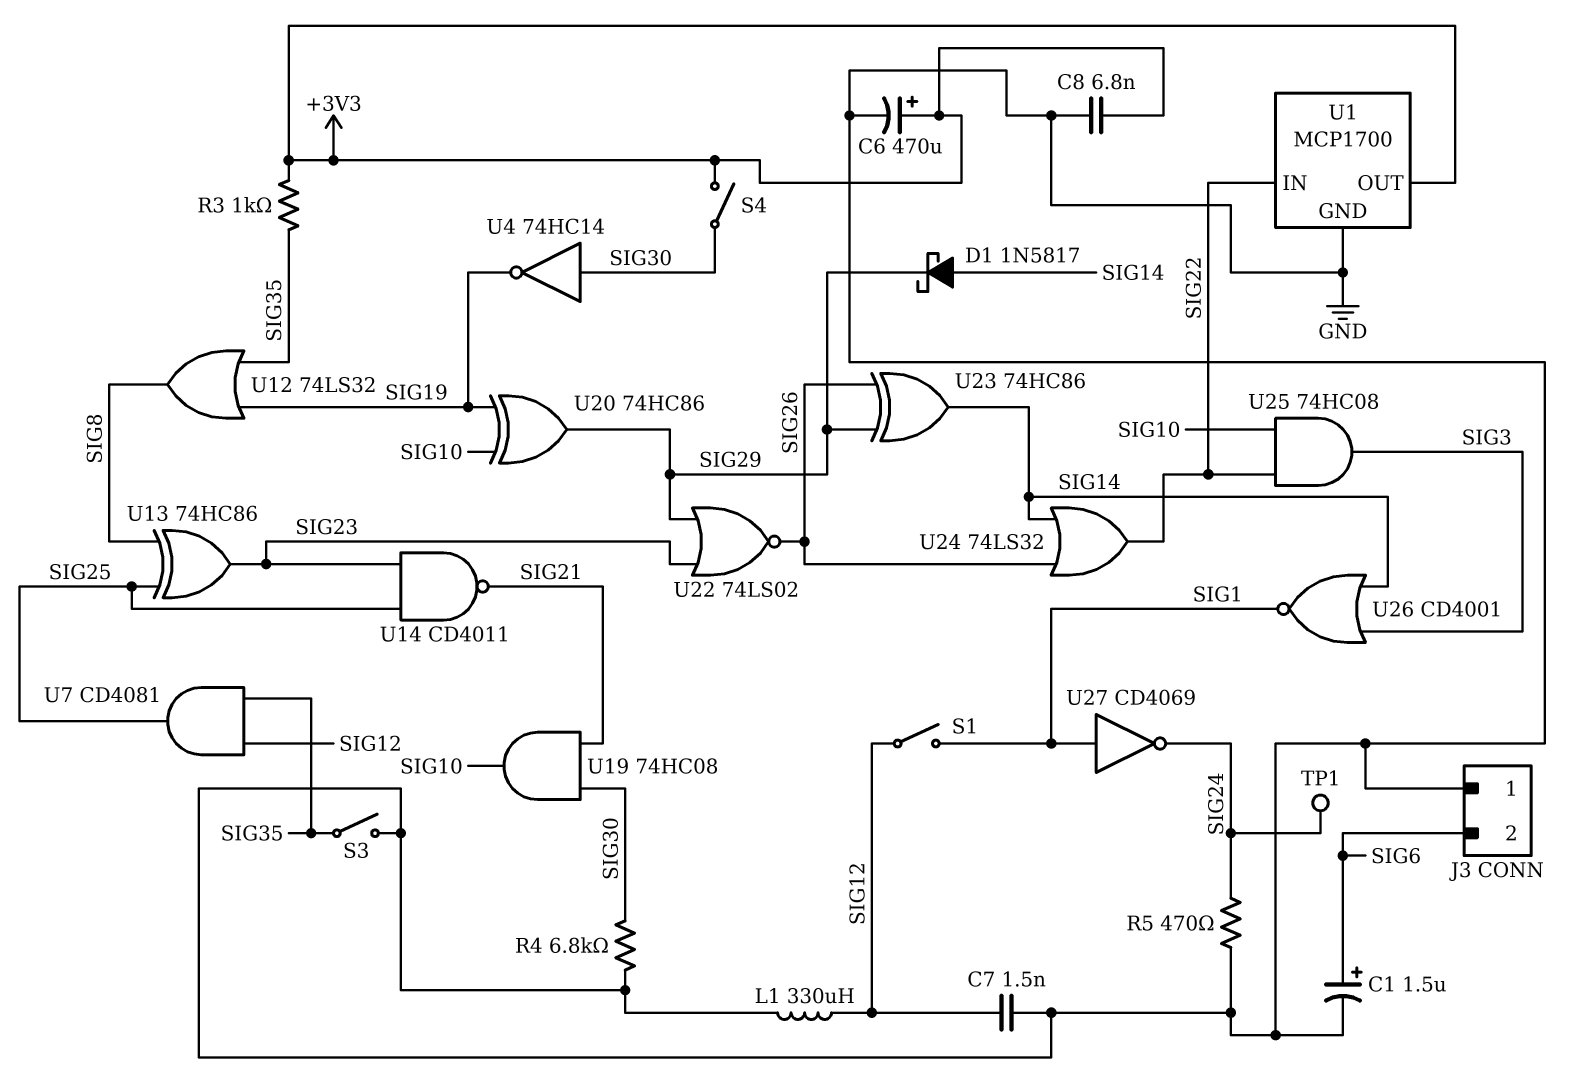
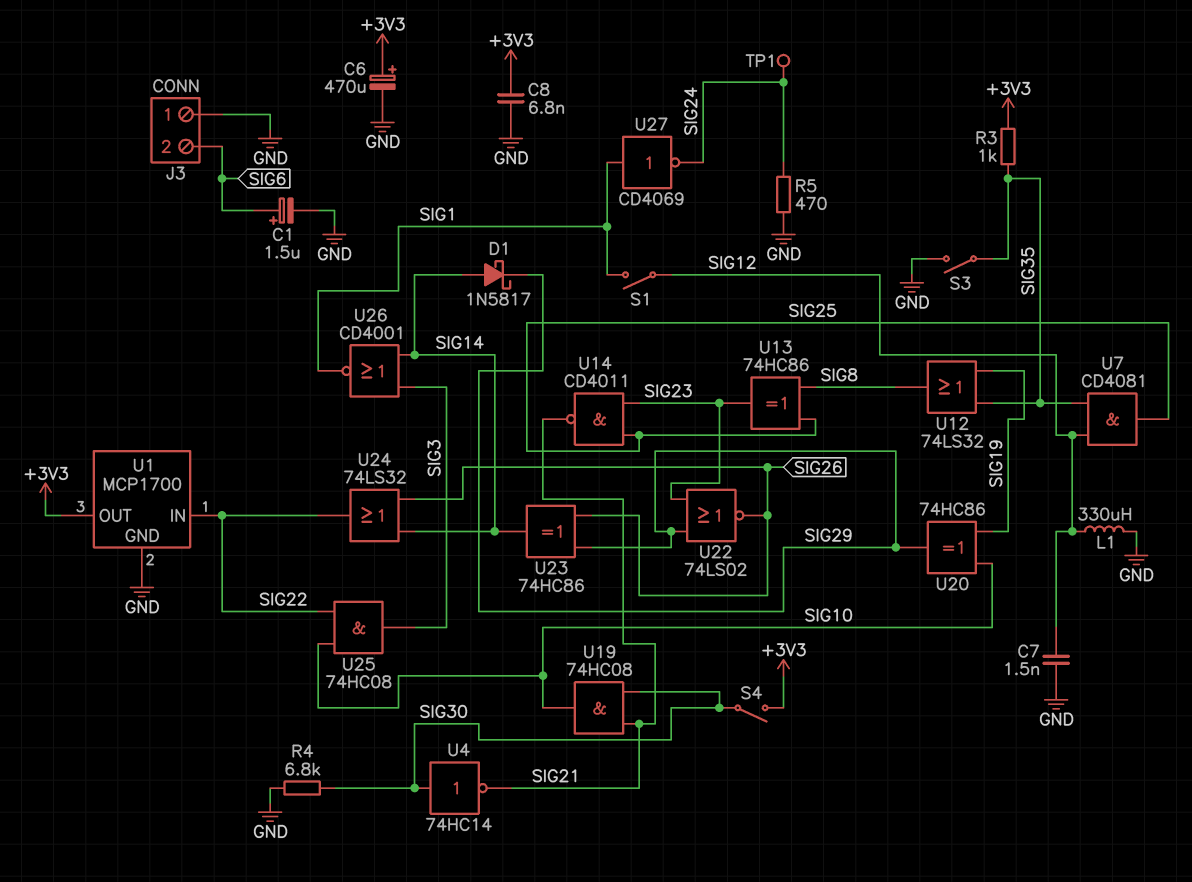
U4: NOT 74HC14 (in SIG30, out SIG19) -> NOT 74HC14 (in SIG30, out SIG21)

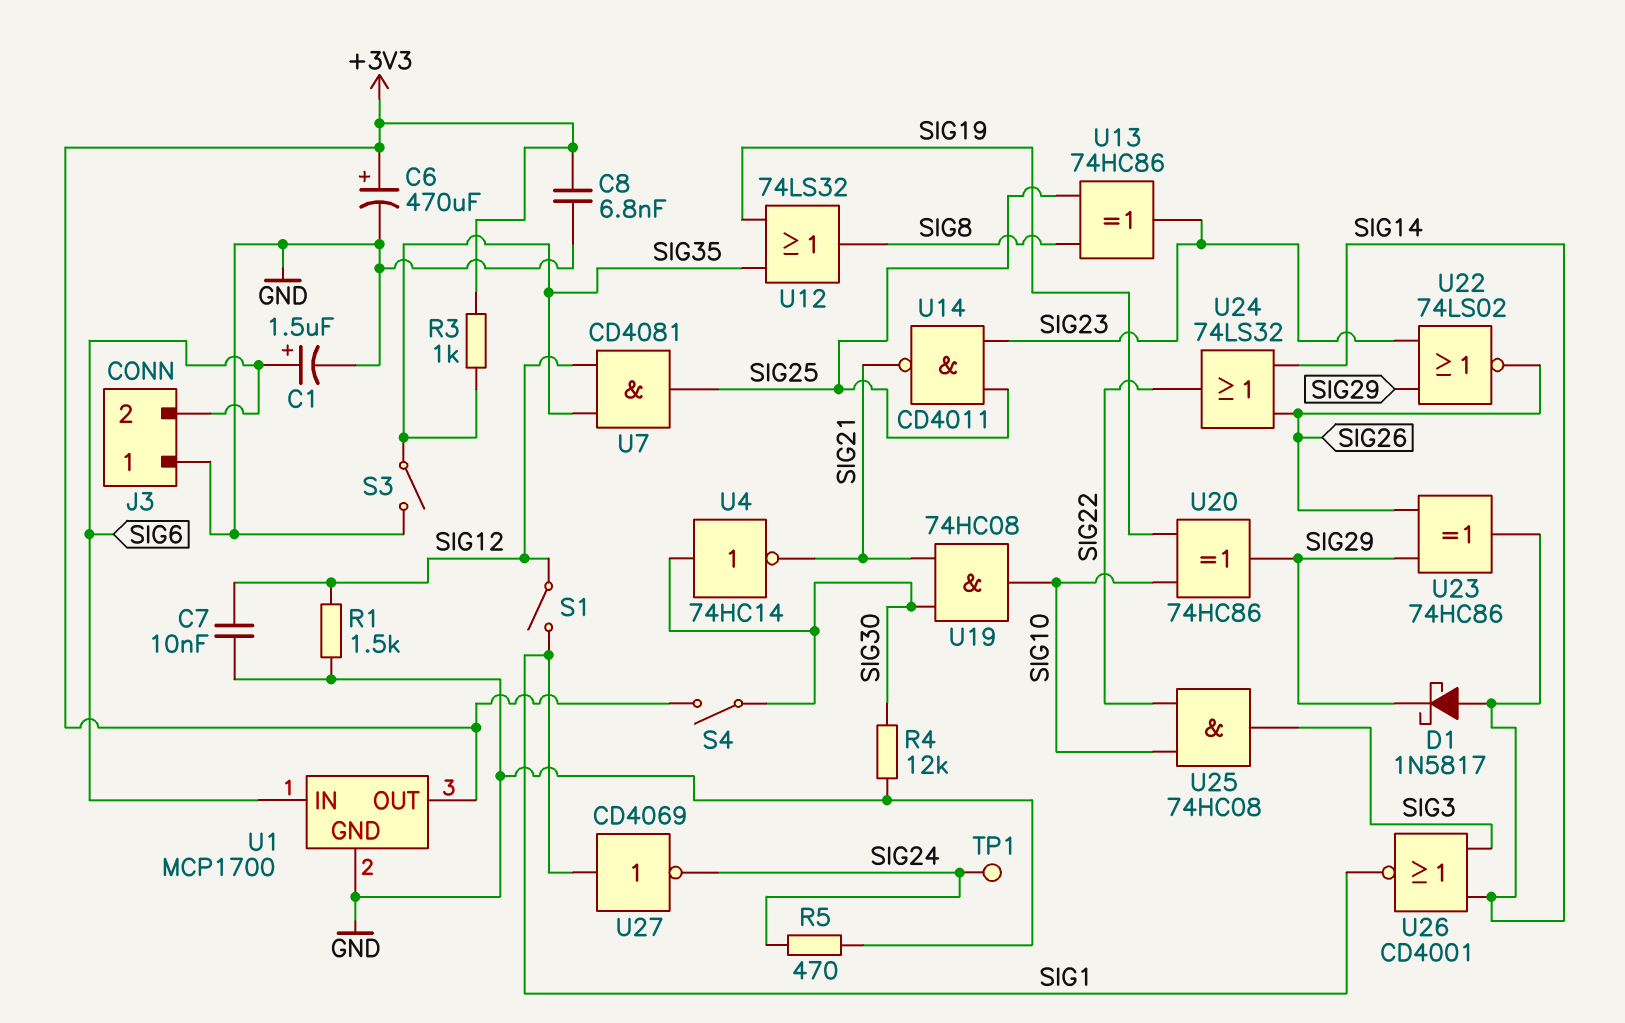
C7: 1.5nF (GND, SIG12) -> 10nF (GND, SIG12)
L1: 330uH (GND, SIG12) -> none
R1: none -> 1.5k (GND, SIG12)
R4: 6.8k (GND, SIG30) -> 12k (GND, SIG30)
U1 pin IN: SIG22 -> SIG6

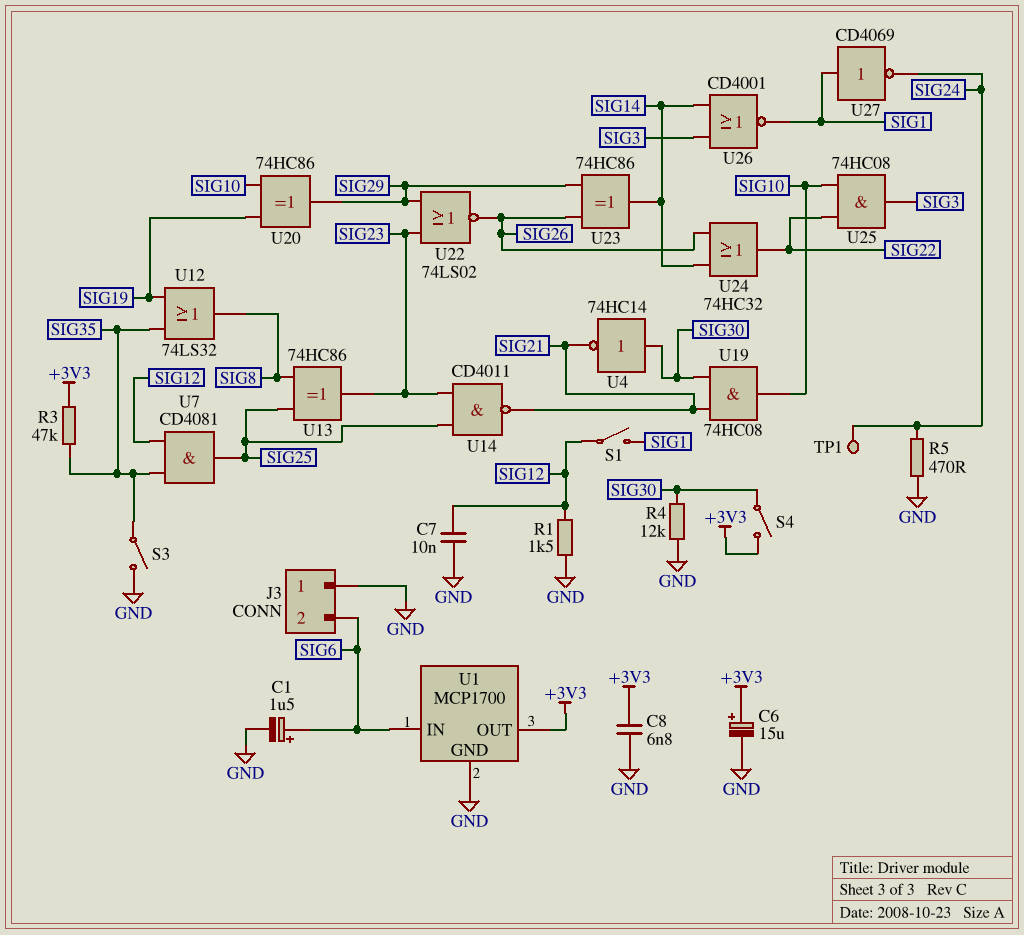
C6: 470uF (plus +3V3, minus GND) -> 15uF (plus +3V3, minus GND)
D1: schottky 1N5817 (A SIG14, K SIG29) -> none
R3: 1k (+3V3, SIG35) -> 47k (+3V3, SIG35)
U24: OR 74LS32 (in SIG14, in SIG26, out SIG22) -> OR 74HC32 (in SIG14, in SIG26, out SIG22)

